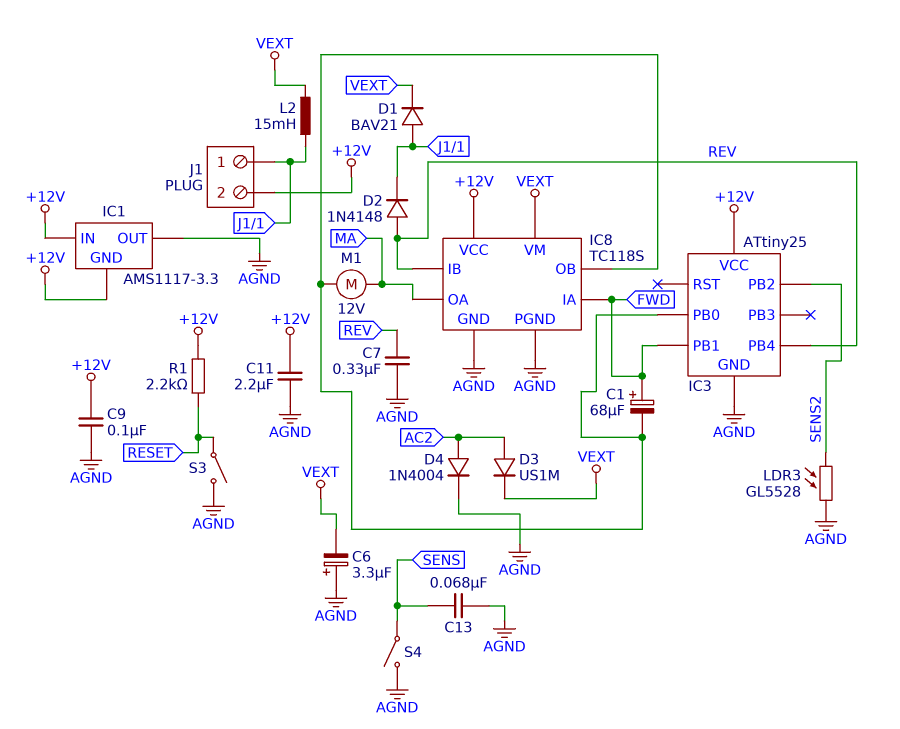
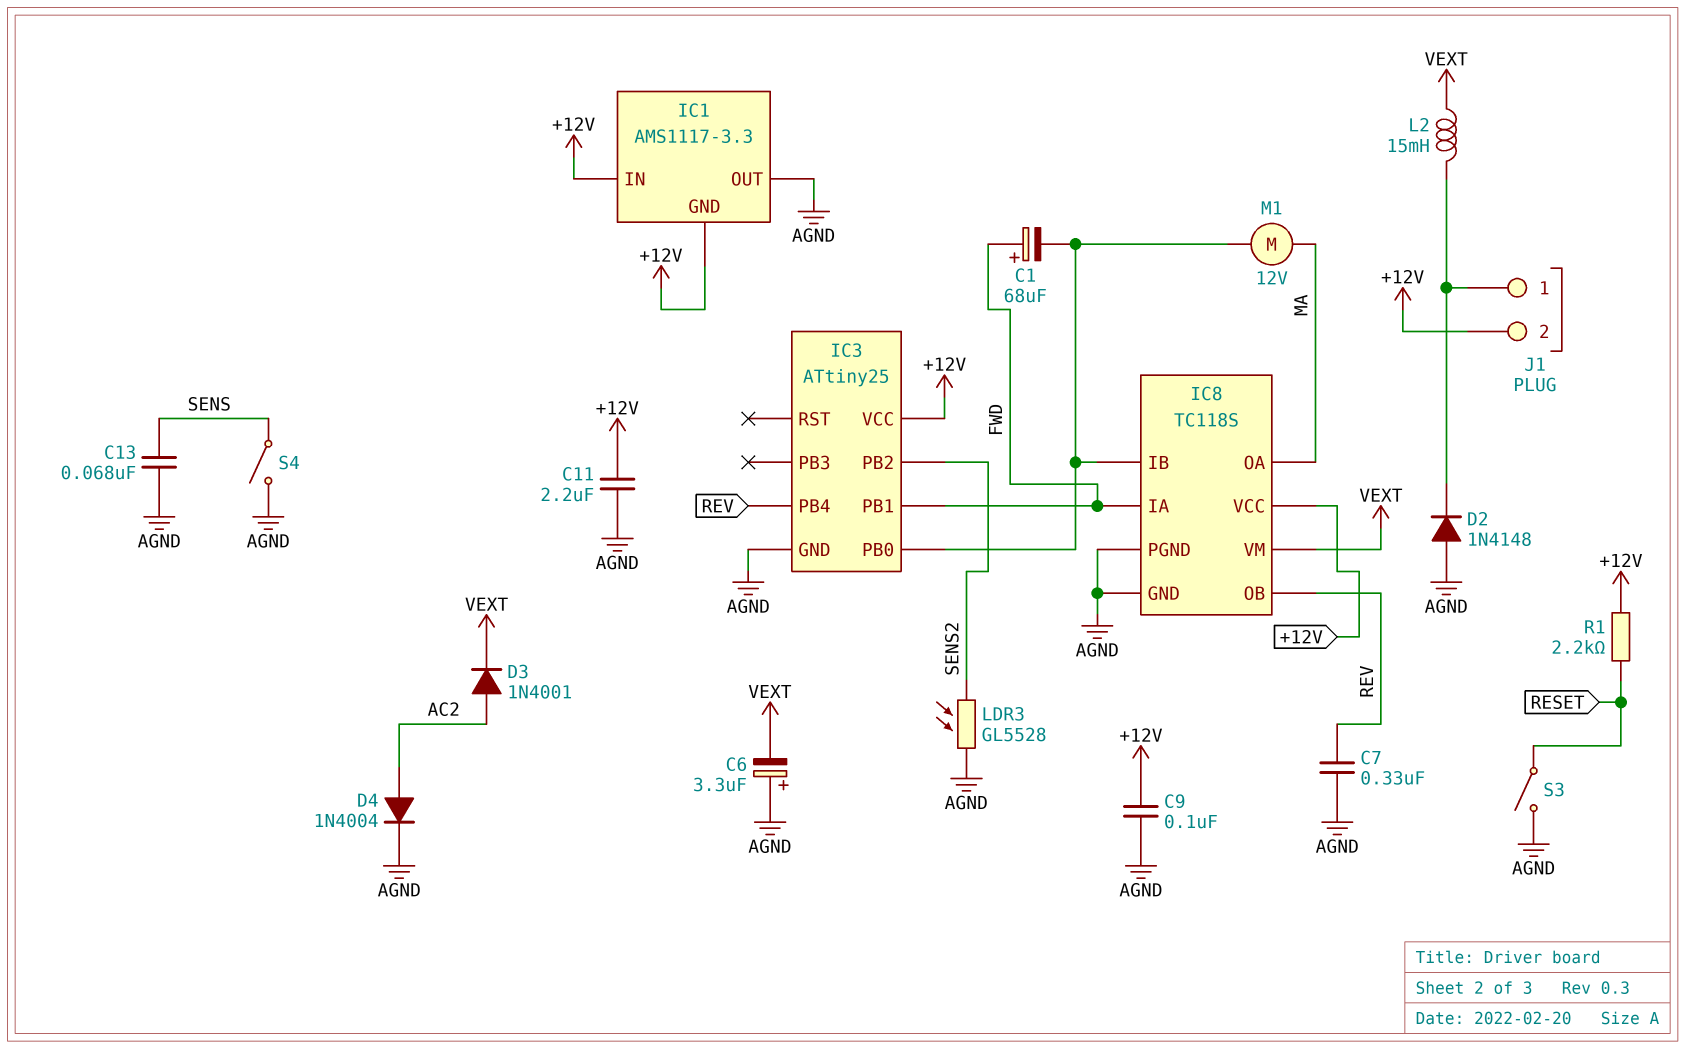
D1: diode BAV21 (A J1/1, K VEXT) -> none
D2: diode 1N4148 (A REV, K J1/1) -> diode 1N4148 (A AGND, K J1/1)
D3: diode US1M (A AC2, K VEXT) -> diode 1N4001 (A AC2, K VEXT)
IC8 pin IB: REV -> IC3/PB0
IC8 pin OB: IC3/PB0 -> REV

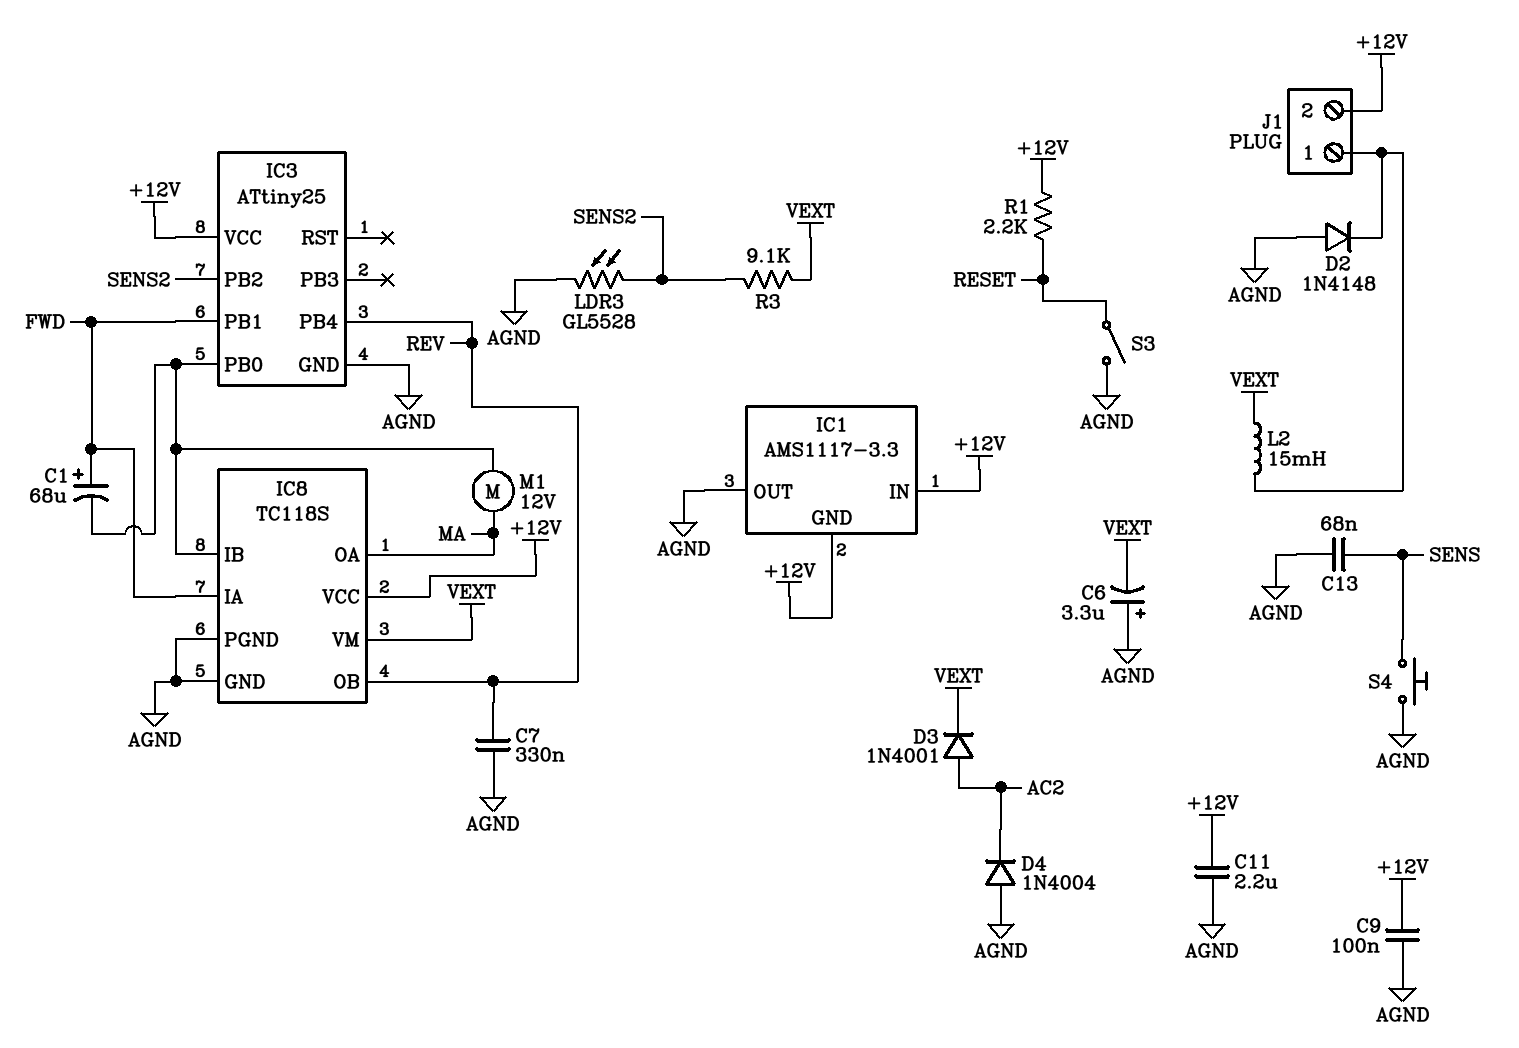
D4: diode 1N4004 (A AC2, K AGND) -> diode 1N4004 (A AGND, K AC2)
R3: none -> 9.1k (SENS2, VEXT)
S4: switch (AGND, SENS) -> button (AGND, SENS)

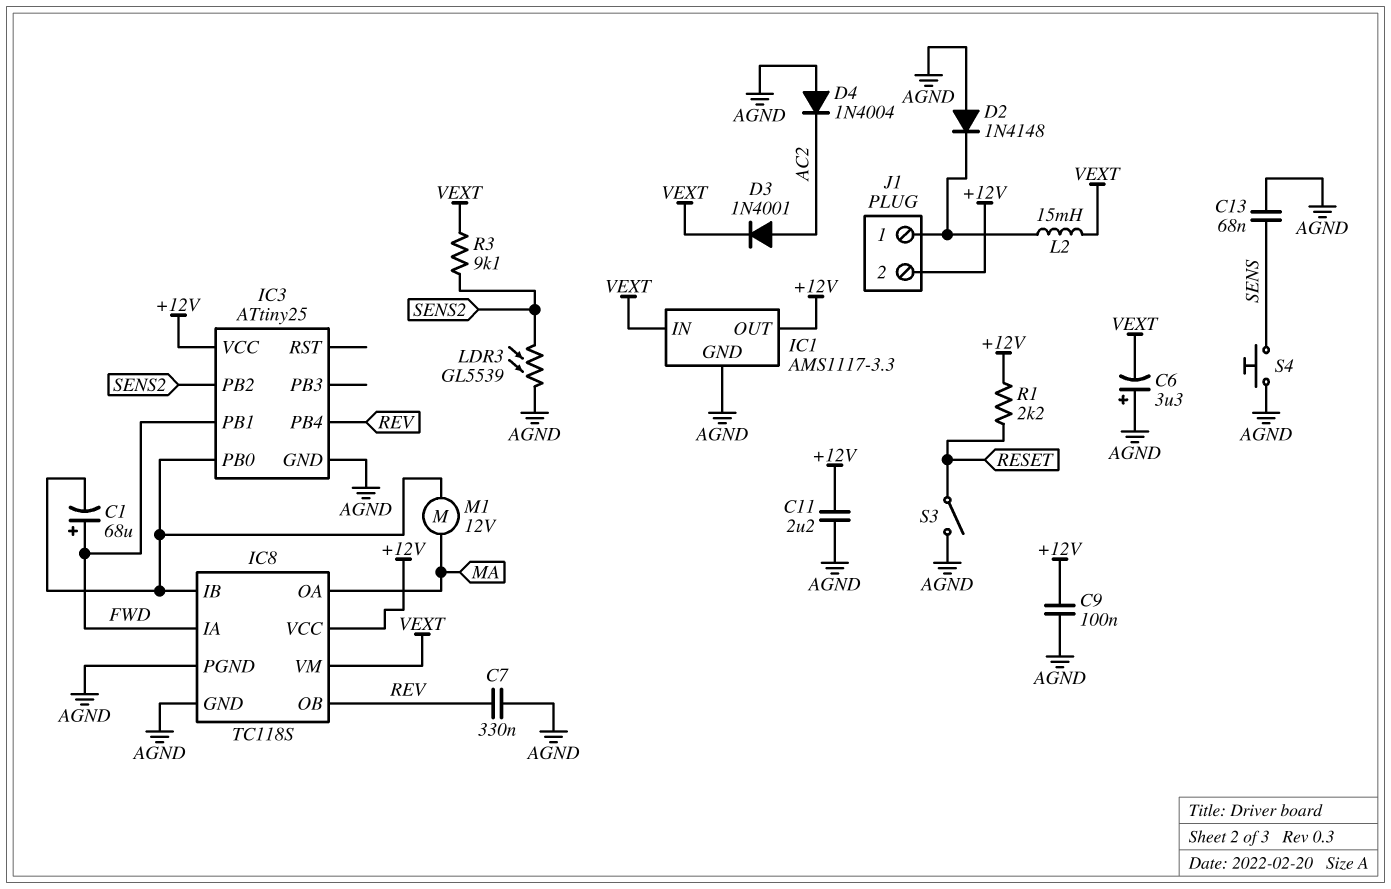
IC1 pin GND: +12V -> AGND
IC1 pin IN: +12V -> VEXT
IC1 pin OUT: AGND -> +12V
LDR3: GL5528 (AGND, SENS2) -> GL5539 (AGND, SENS2)

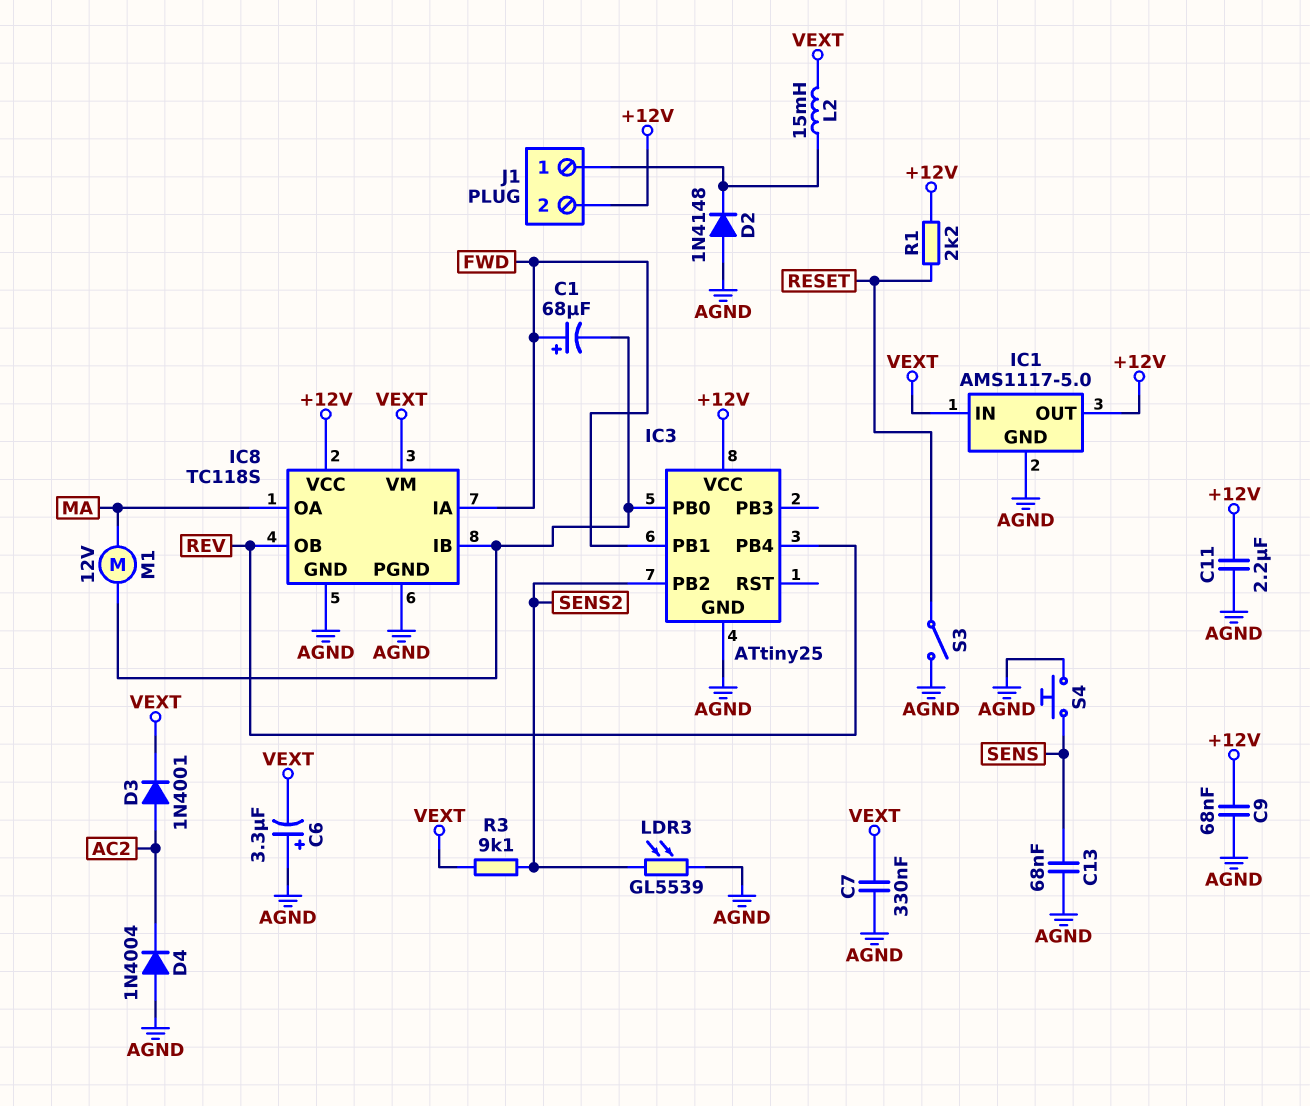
C7: 330nF (AGND, REV) -> 330nF (AGND, VEXT)
C9: 100nF (+12V, AGND) -> 68nF (+12V, AGND)
IC1: AMS1117-3.3 -> AMS1117-5.0

